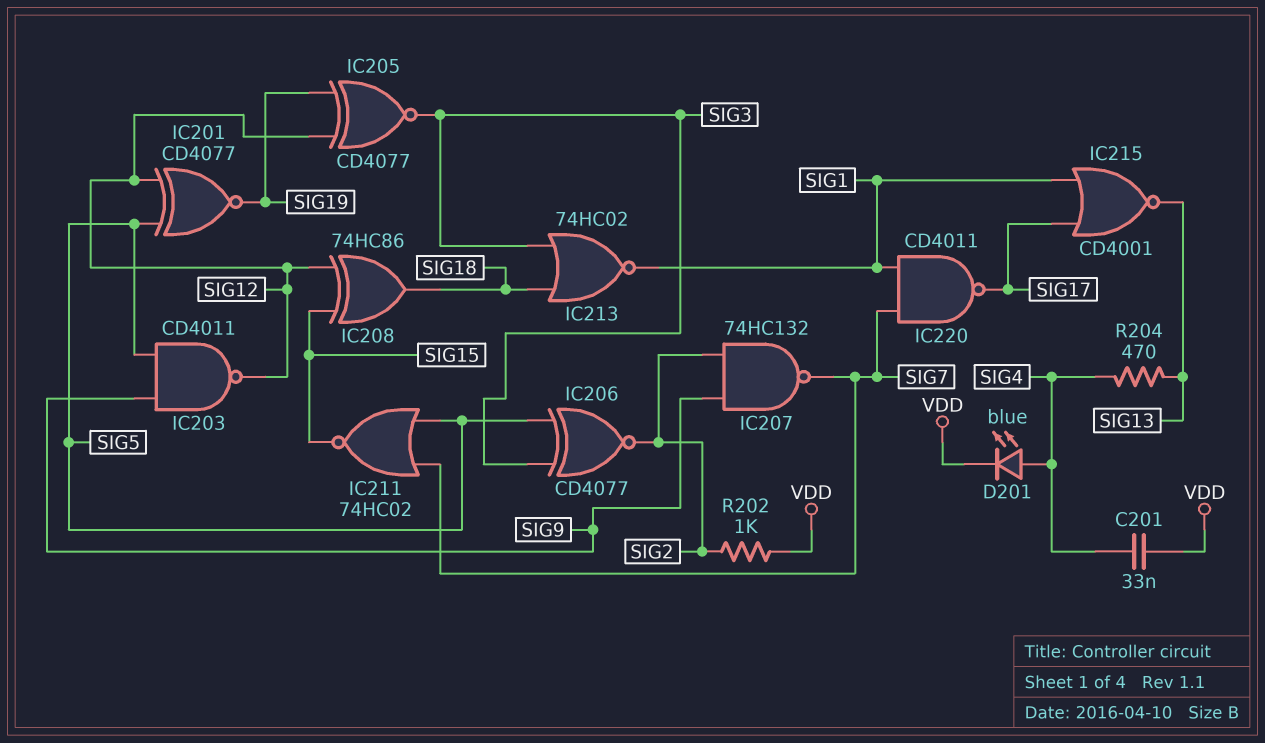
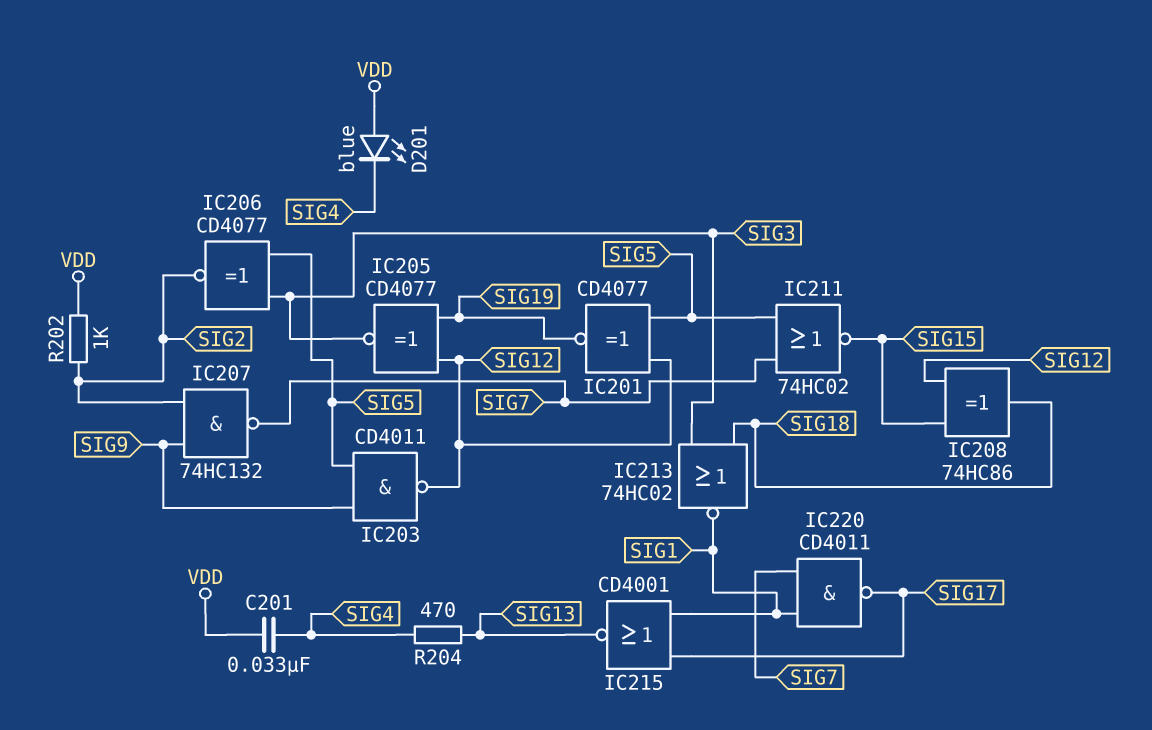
D201: LED blue (A SIG4, K VDD) -> LED blue (A VDD, K SIG4)

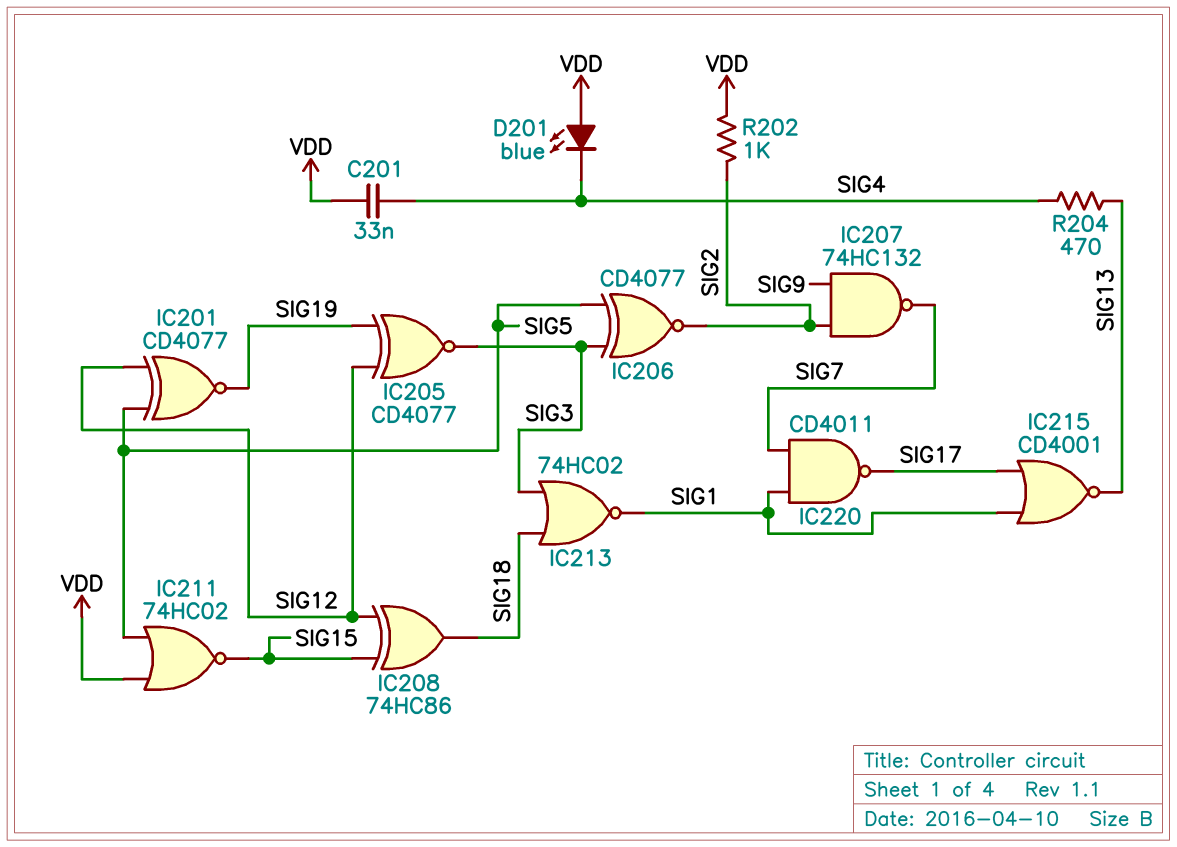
IC203: NAND CD4011 (in SIG5, in SIG9, out SIG12) -> none
IC211: NOR 74HC02 (in SIG5, in SIG7, out SIG15) -> NOR 74HC02 (in SIG5, in VDD, out SIG15)

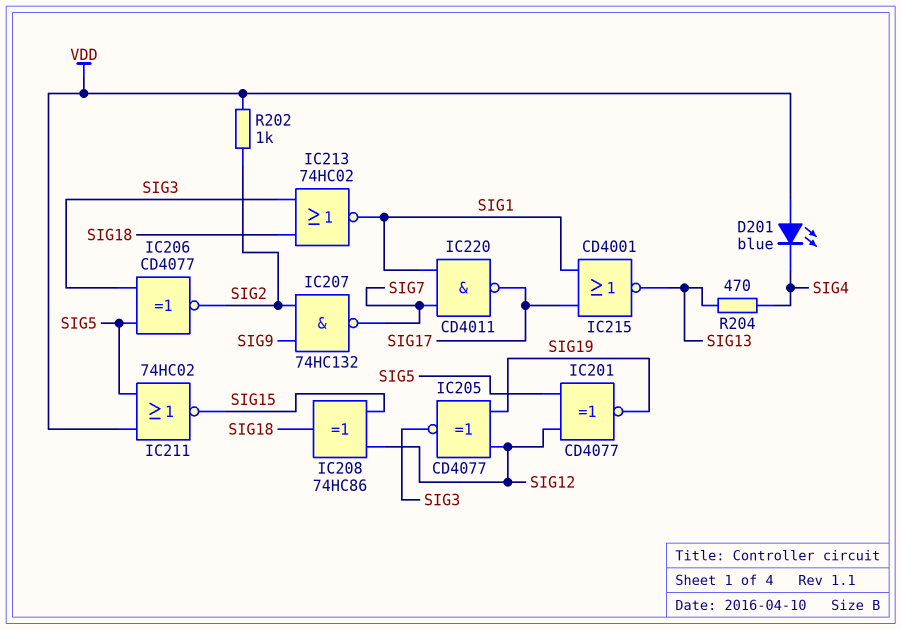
C201: 33nF (SIG4, VDD) -> none

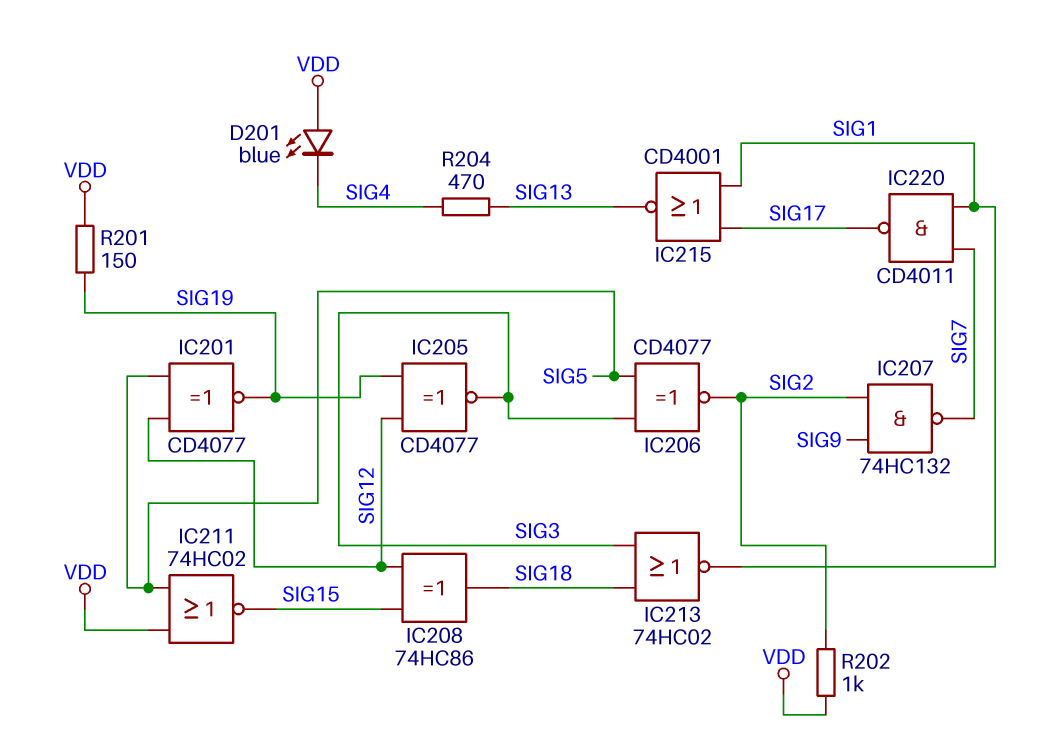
R201: none -> 150 (SIG19, VDD)

